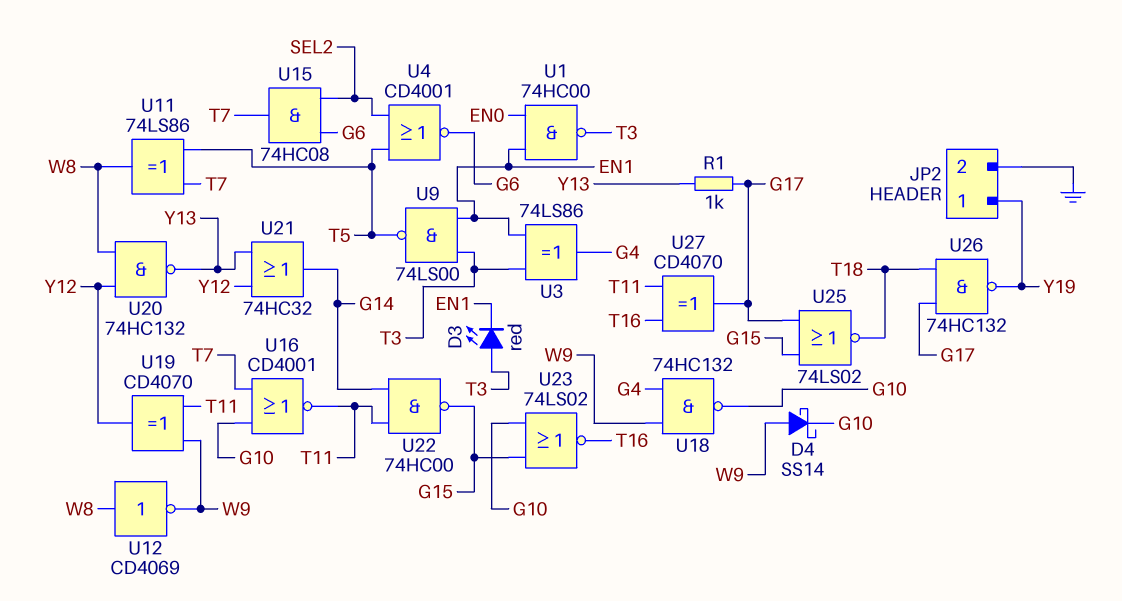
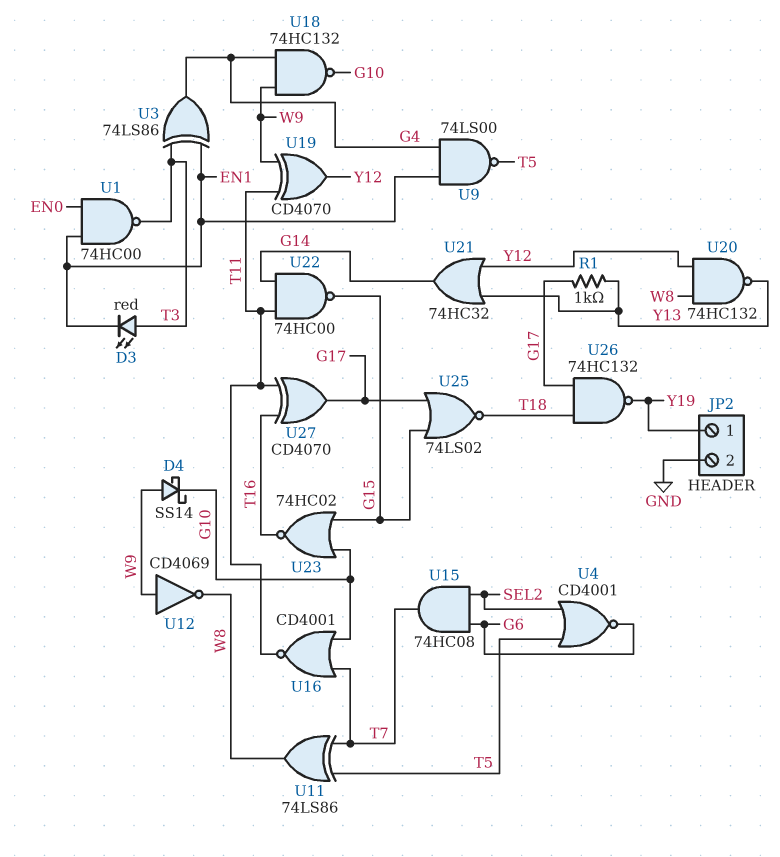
U9: NAND 74LS00 (in EN1, in T3, out T5) -> NAND 74LS00 (in EN1, in G4, out T5)
U12: NOT CD4069 (in W8, out W9) -> NOT CD4069 (in W9, out W8)
U23: NOR 74LS02 (in G10, in G15, out T16) -> NOR 74HC02 (in G10, in G15, out T16)

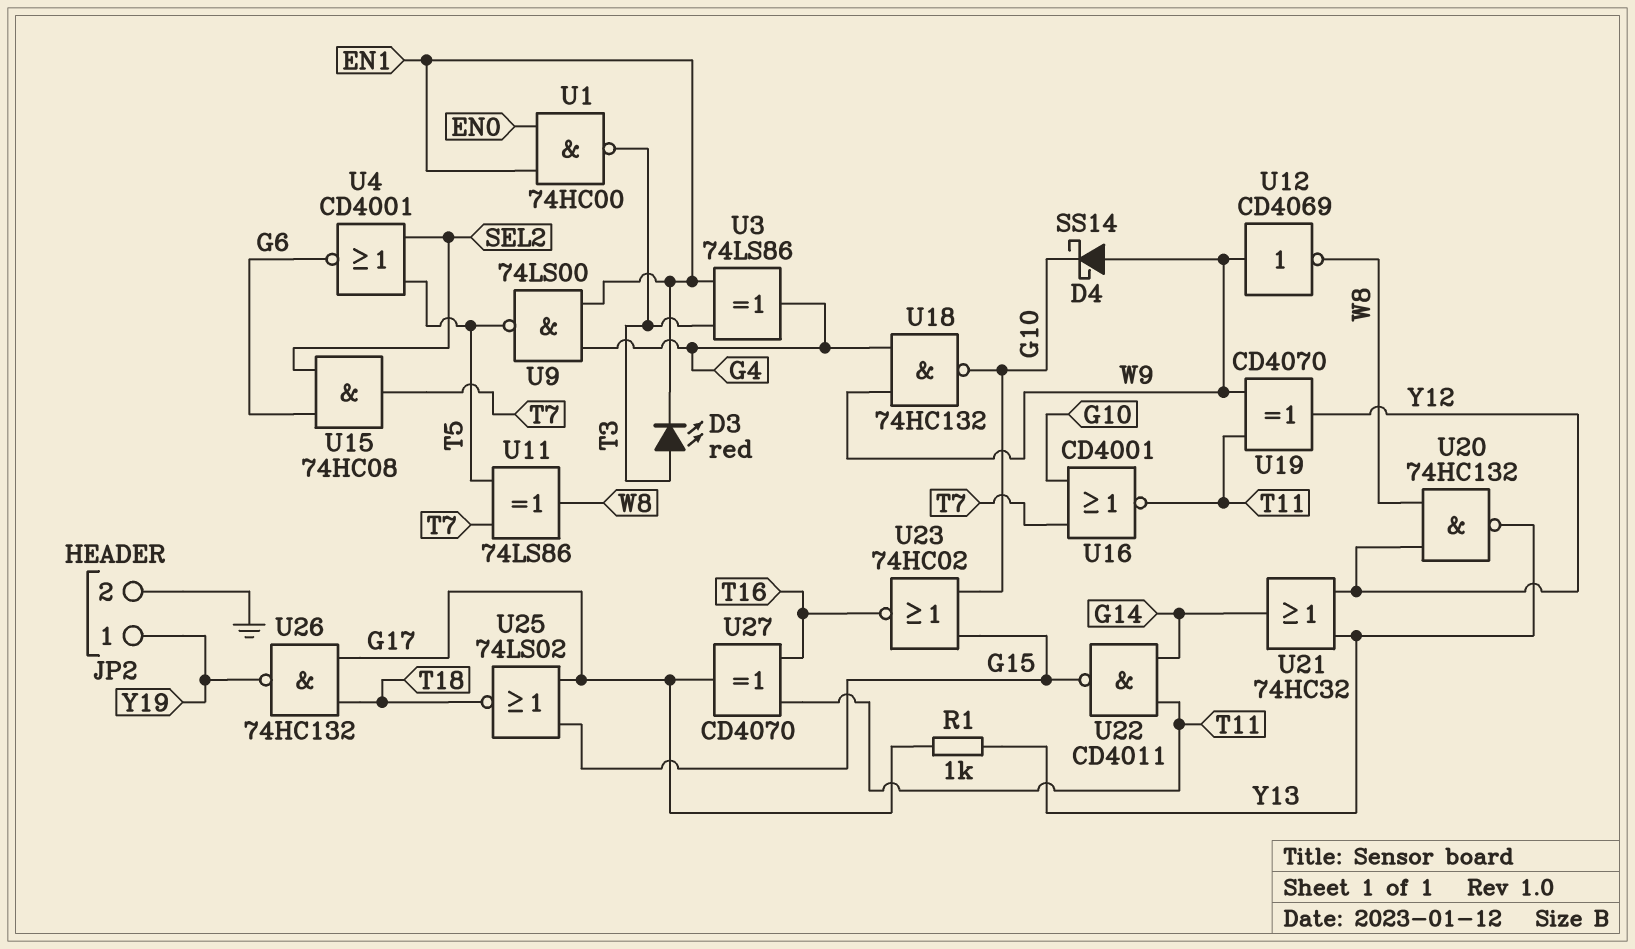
U22: NAND 74HC00 (in G14, in T11, out G15) -> NAND CD4011 (in G14, in T11, out G15)

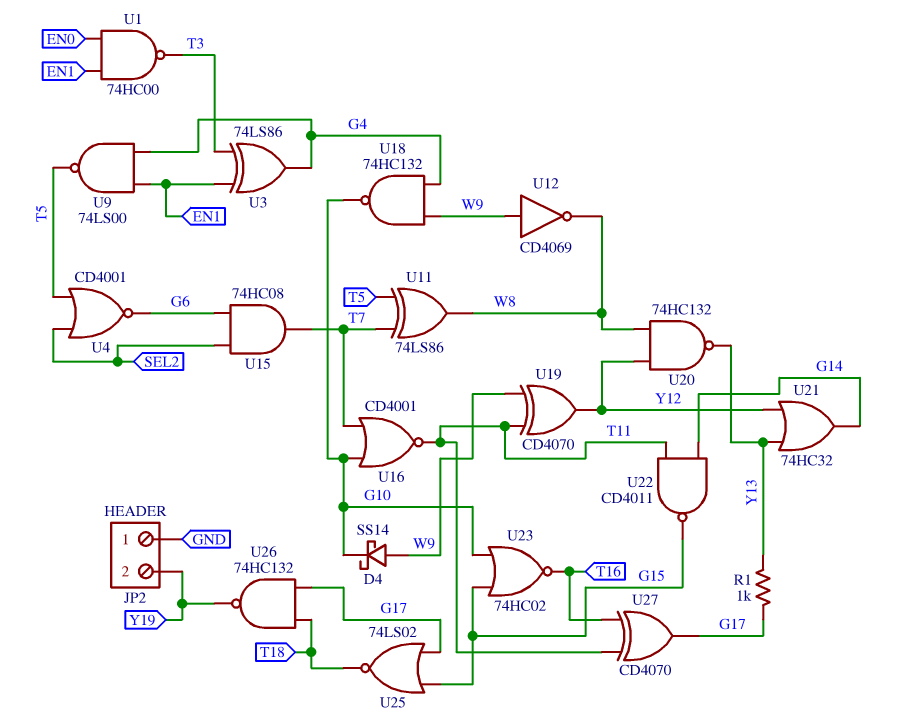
D3: LED red (A T3, K EN1) -> none
JP2 pin 1: Y19 -> GND
JP2 pin 2: GND -> Y19

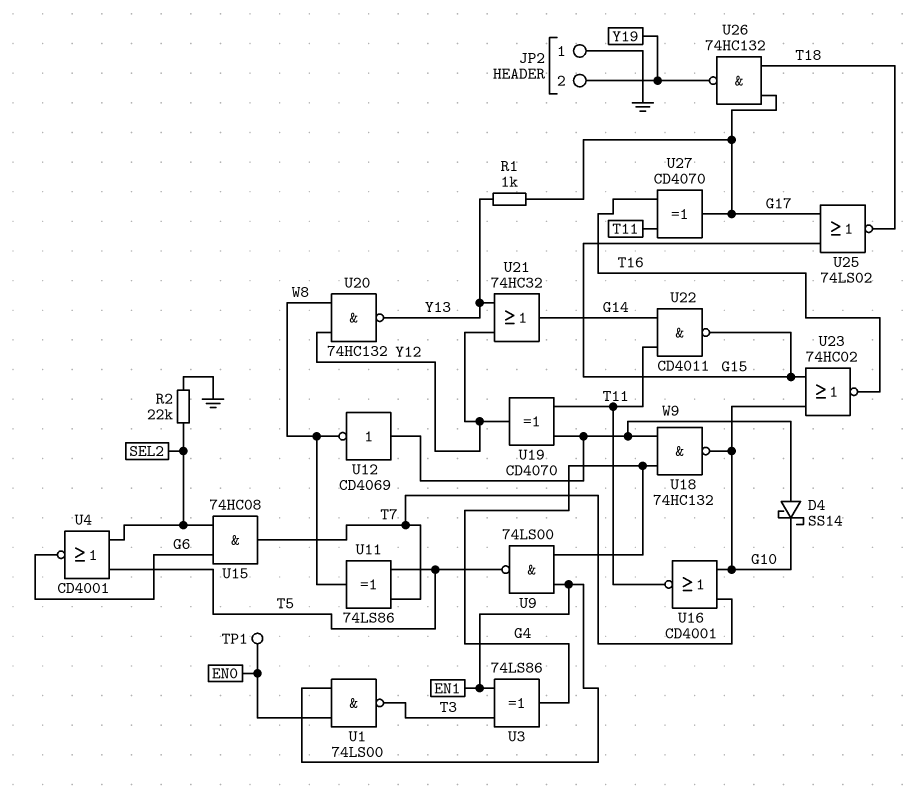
R2: none -> 22k (GND, SEL2)
TP1: none -> test point (EN0)
U1: NAND 74HC00 (in EN0, in EN1, out T3) -> NAND 74LS00 (in EN0, in EN1, out T3)

